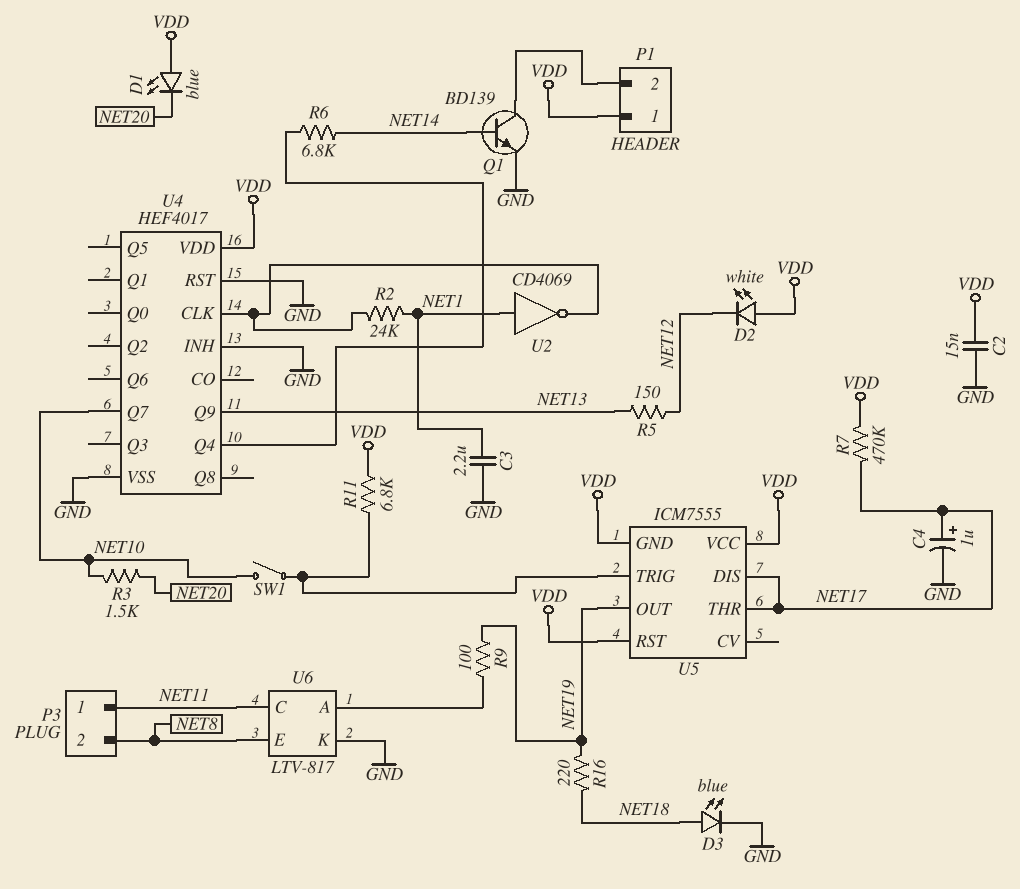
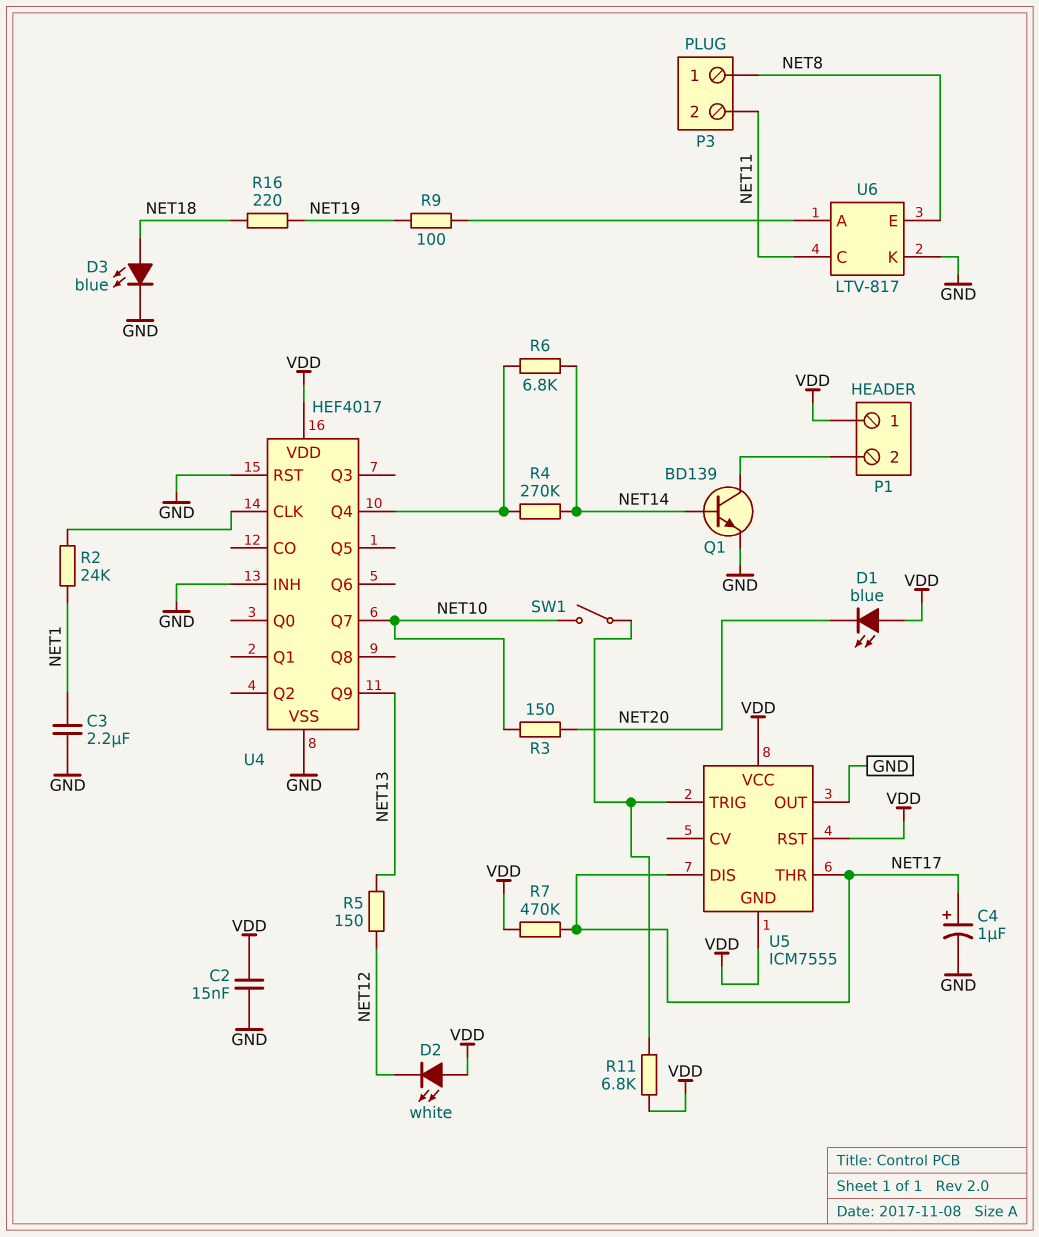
P3 pin 1: NET11 -> NET8
P3 pin 2: NET8 -> NET11
R3: 1.5k (NET10, NET20) -> 150 (NET10, NET20)
R4: none -> 270k (NET14, U4/Q4)
U2: NOT CD4069 (in NET1, out U4/CLK) -> none
U5 pin OUT: NET19 -> GND

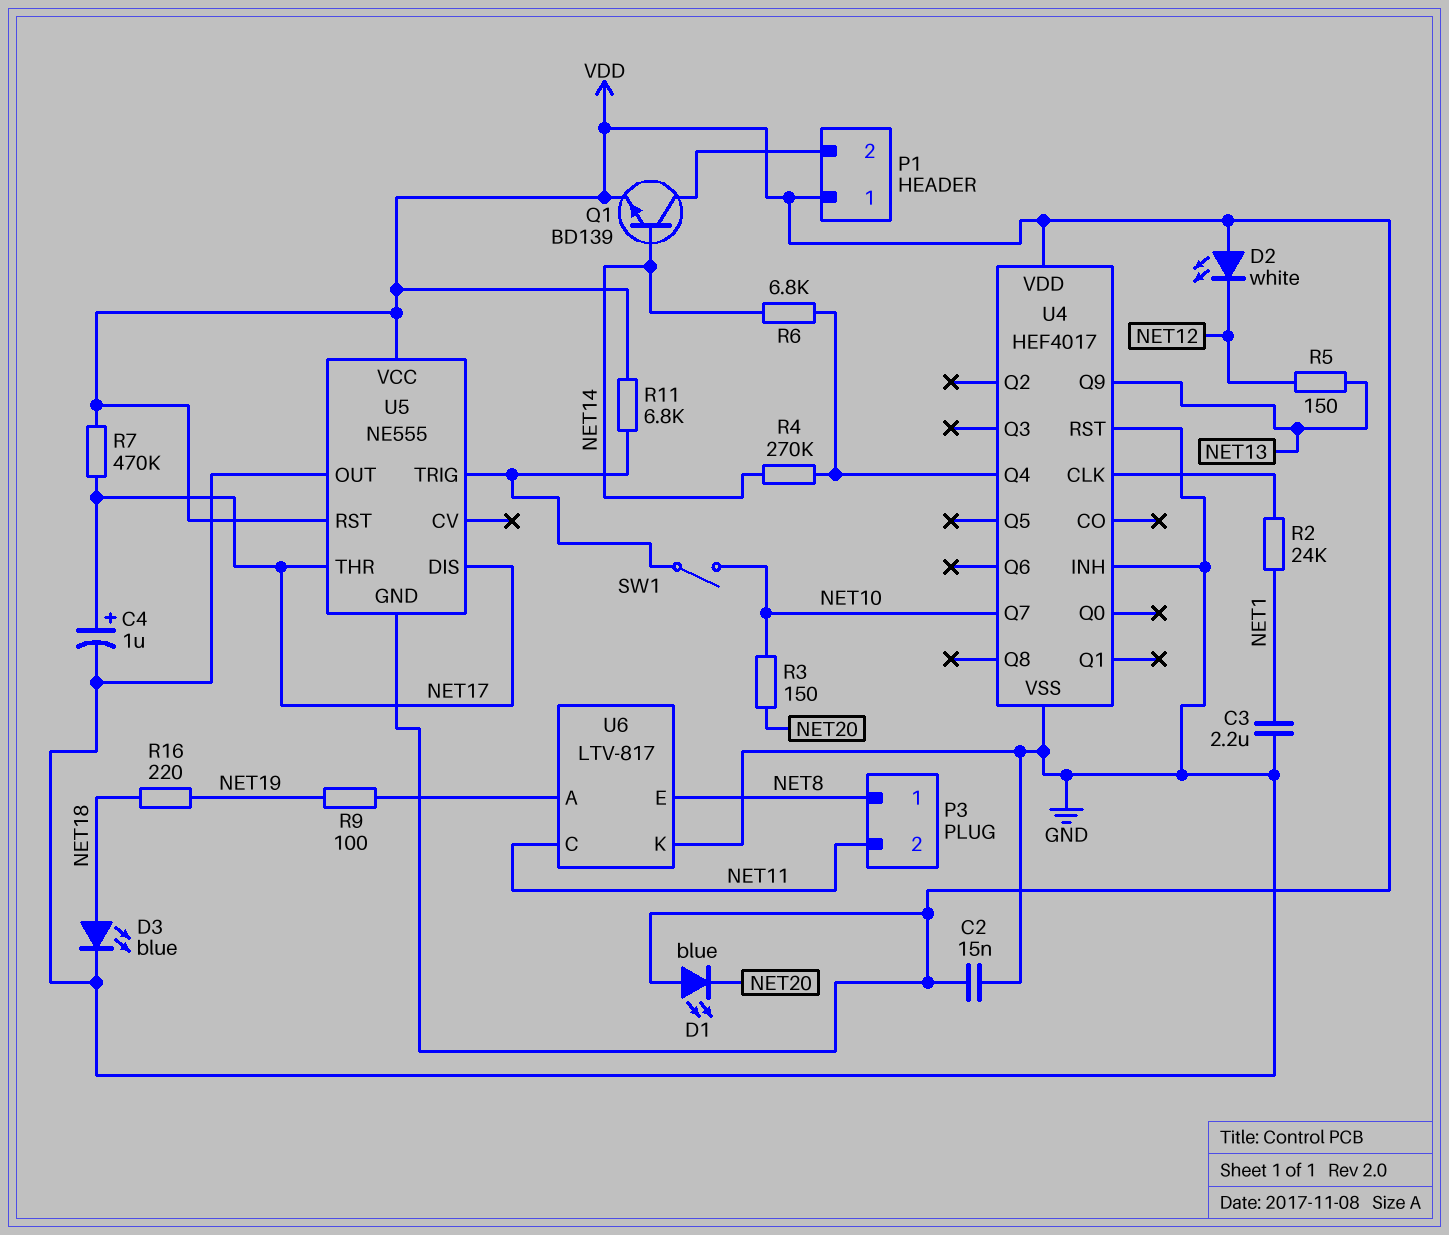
Q1: NPN BD139 (B NET14, C P1/2, E GND) -> NPN BD139 (B NET14, C P1/2, E VDD)
U5: ICM7555 -> NE555

